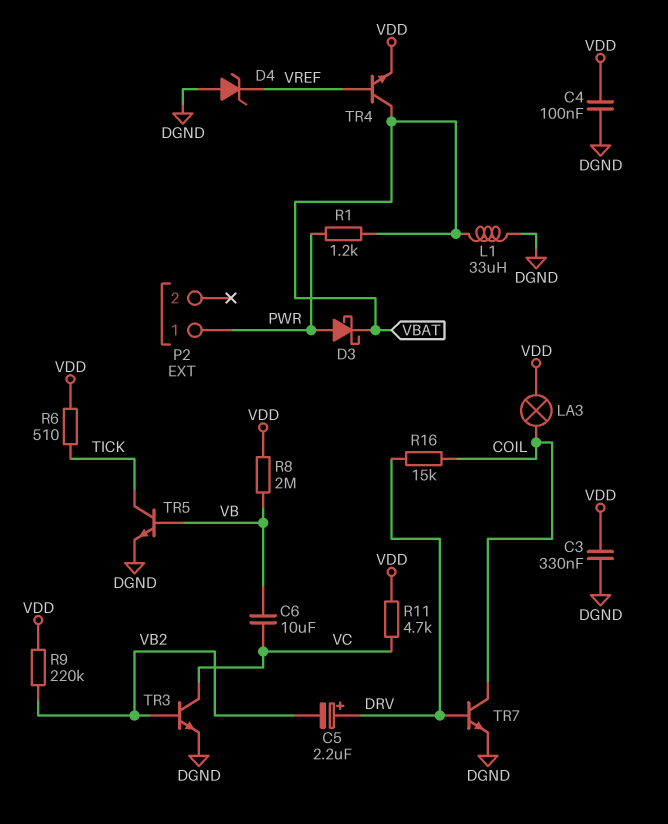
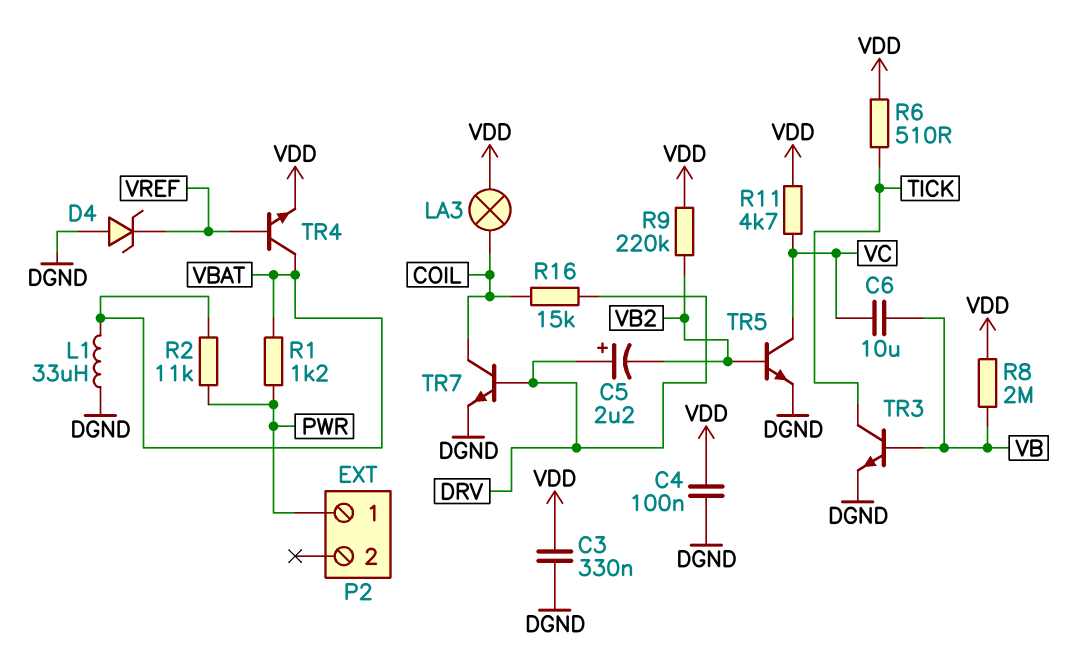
D3: schottky (A PWR, K VBAT) -> none
R2: none -> 11k (PWR, VBAT)
TR3: NPN (B VB2, C VC, E DGND) -> NPN (B VB, C TICK, E DGND)
TR5: NPN (B VB, C TICK, E DGND) -> NPN (B VB2, C VC, E DGND)

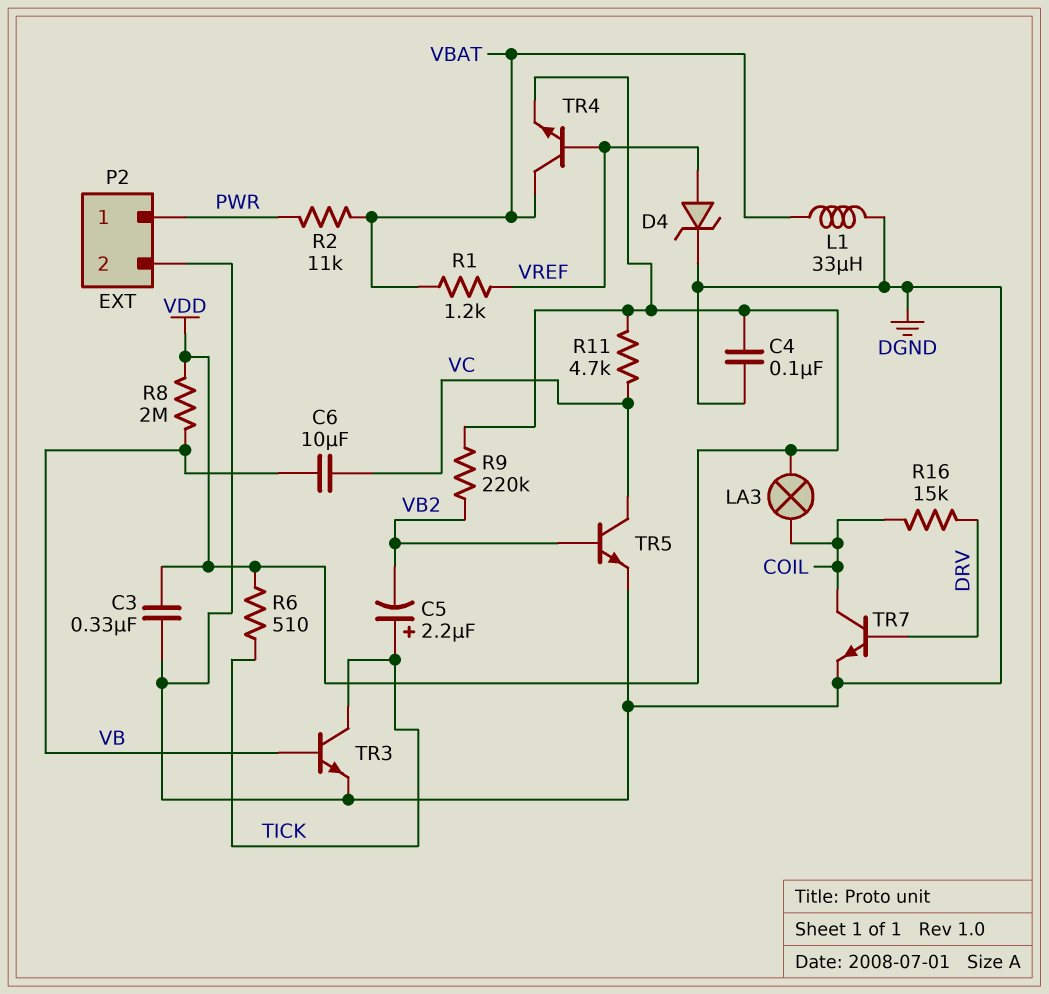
C5: 2.2uF (plus DRV, minus VB2) -> 2.2uF (plus TICK, minus VB2)
D4: zener (A DGND, K VREF) -> zener (A VREF, K DGND)
P2 pin 2: none -> DGND
R1: 1.2k (PWR, VBAT) -> 1.2k (VBAT, VREF)

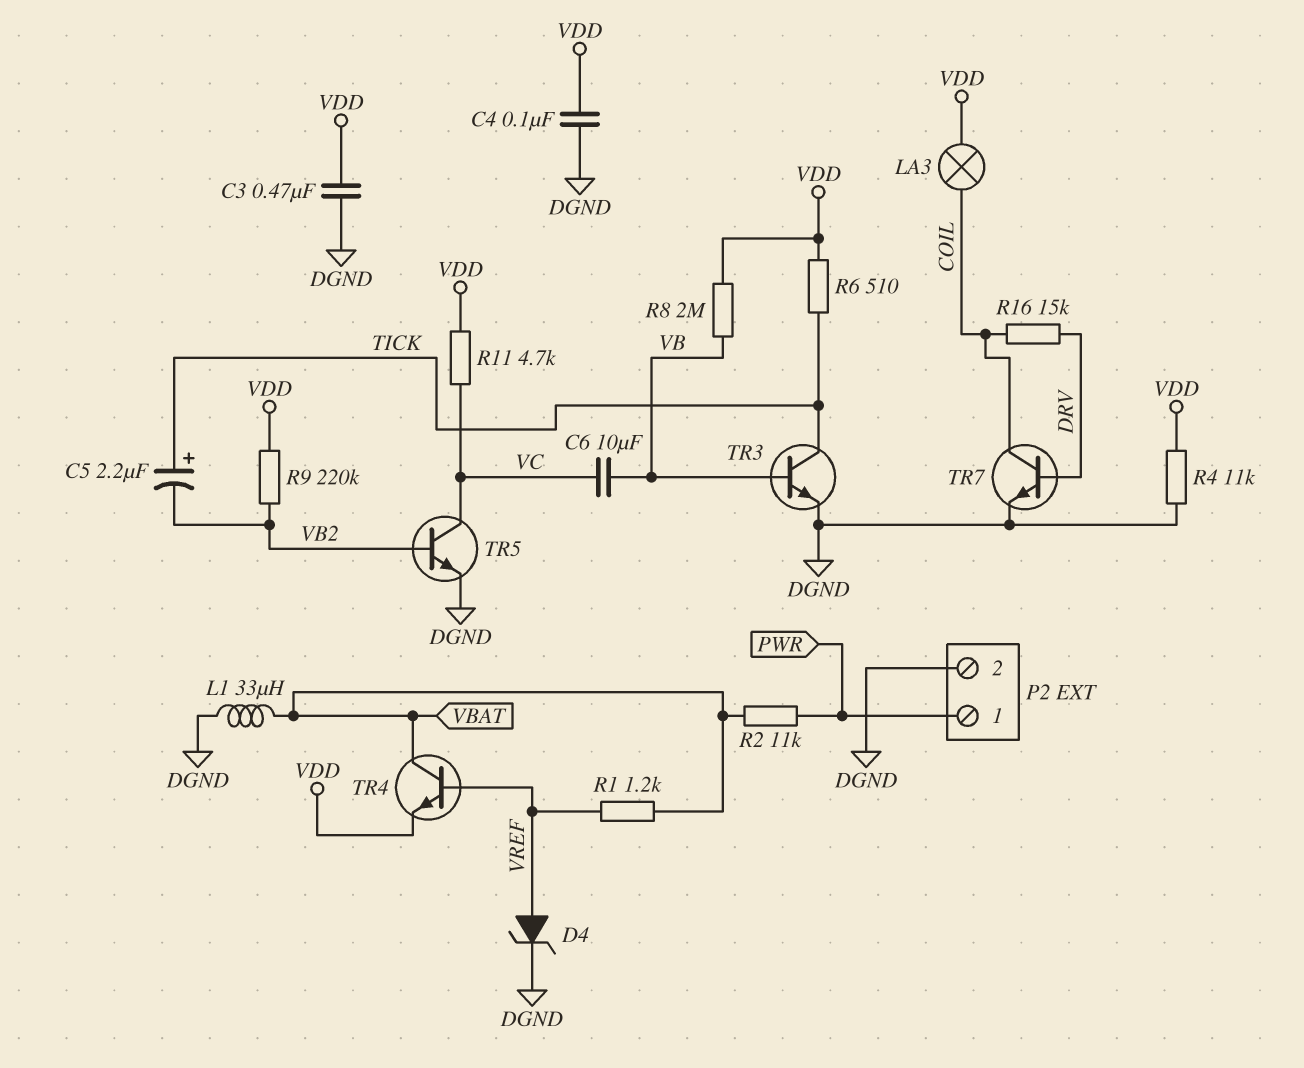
C3: 330nF (DGND, VDD) -> 470nF (DGND, VDD)
R4: none -> 11k (DGND, VDD)

